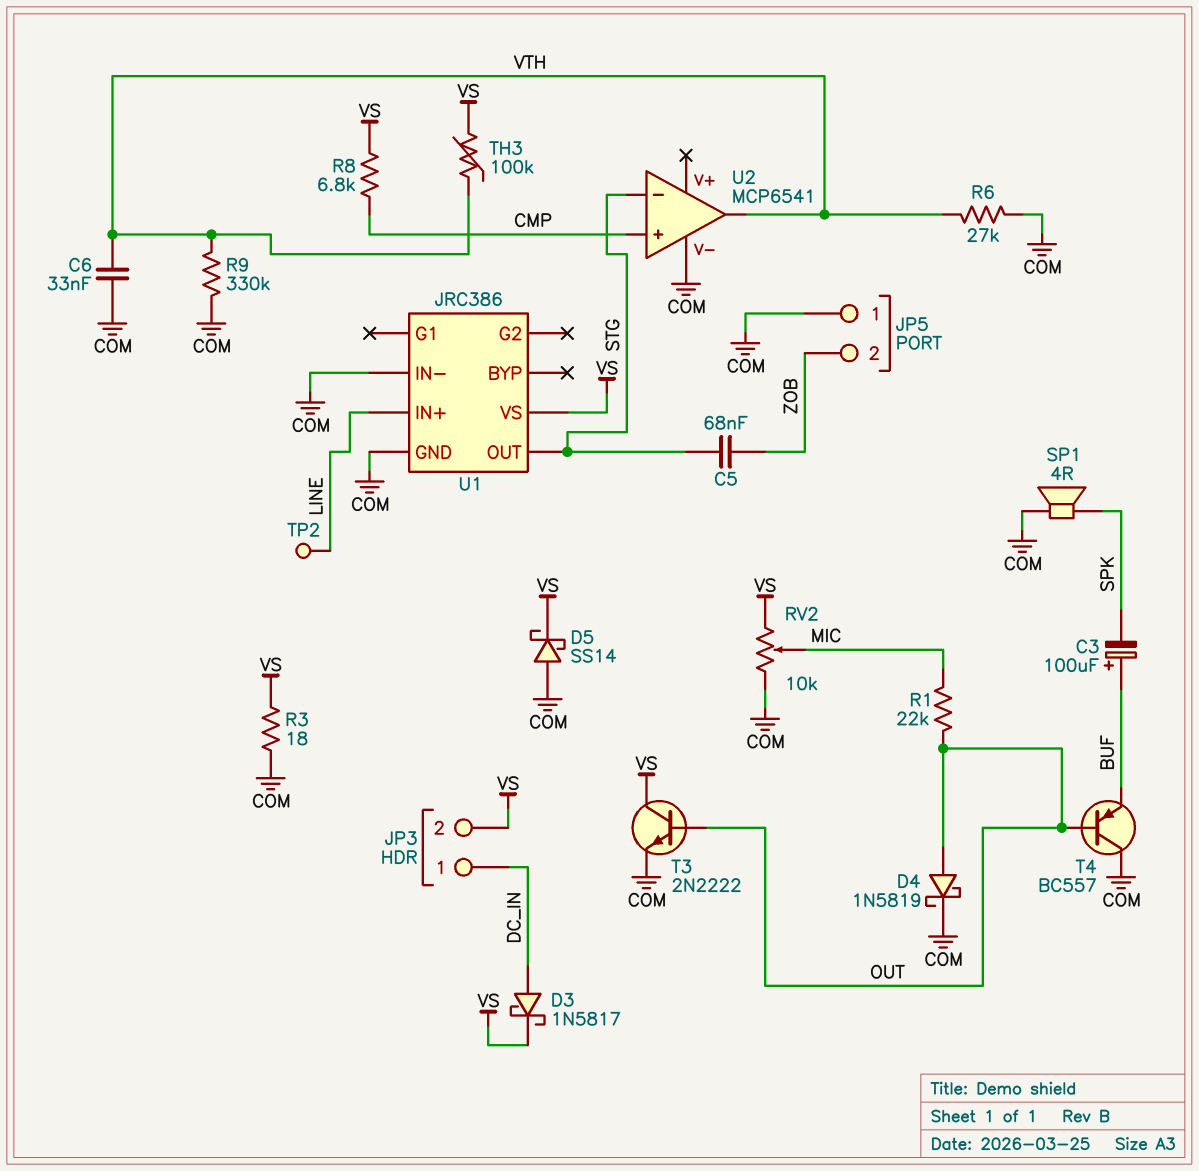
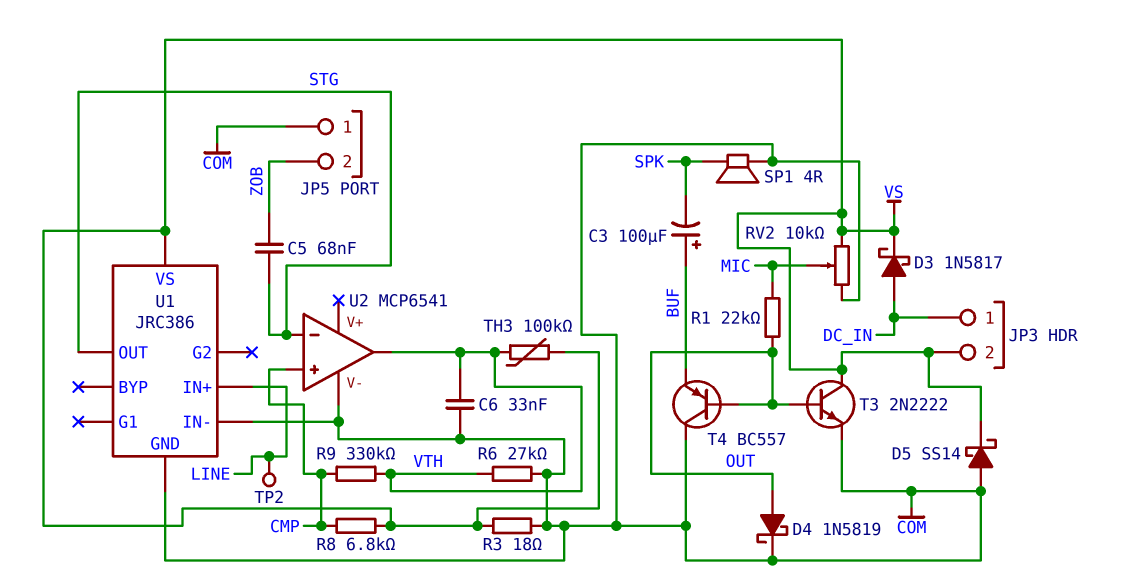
R9: 330k (COM, VTH) -> 330k (CMP, VTH)

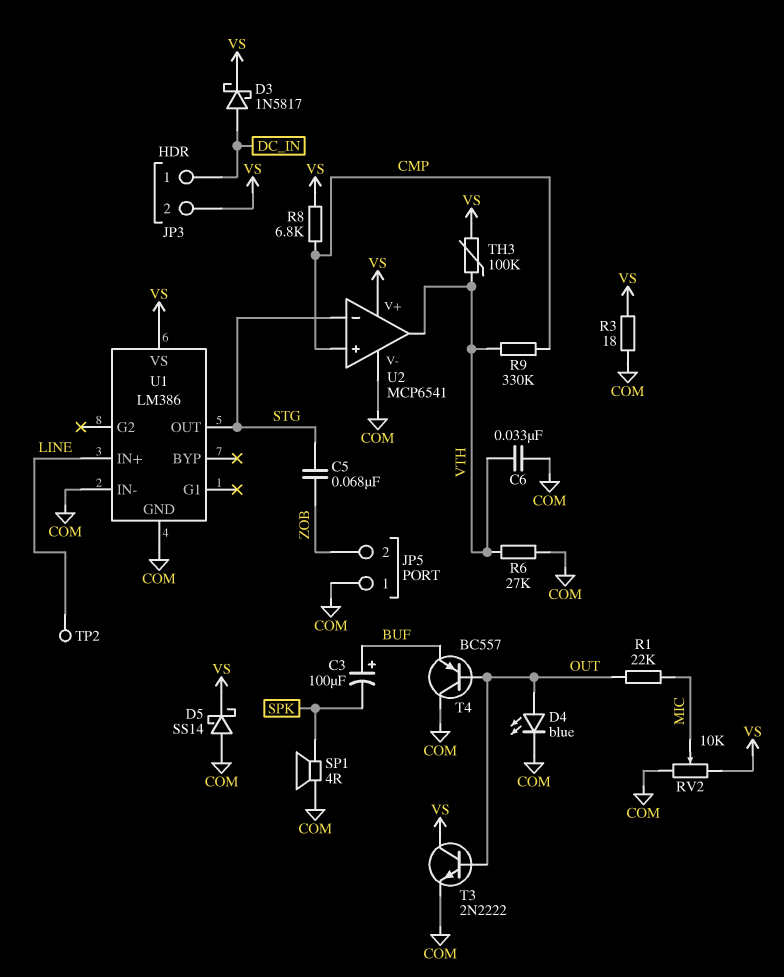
D4: schottky 1N5819 (A OUT, K COM) -> LED blue (A OUT, K COM)
U1: JRC386 -> LM386
U2 pin V+: none -> VS

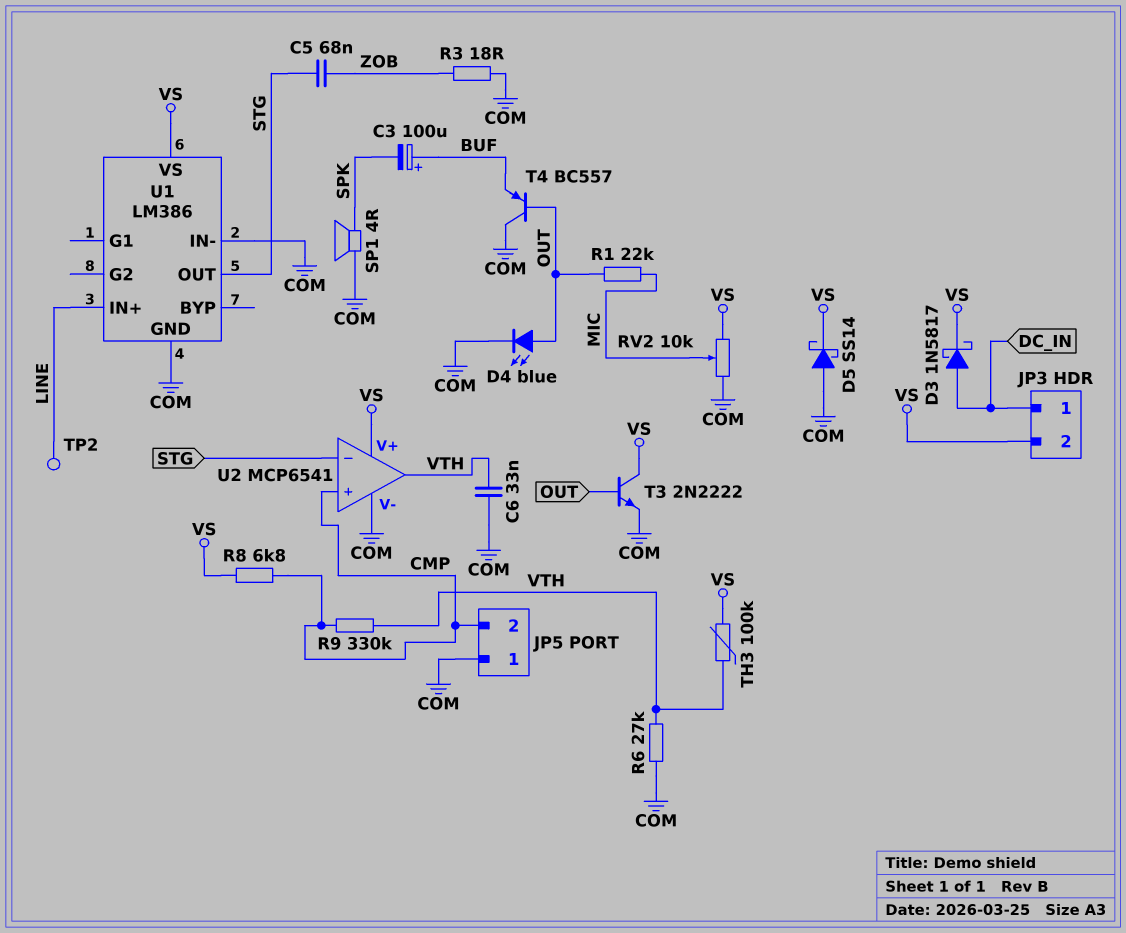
JP5 pin 2: ZOB -> CMP
R3: 18 (COM, VS) -> 18 (COM, ZOB)

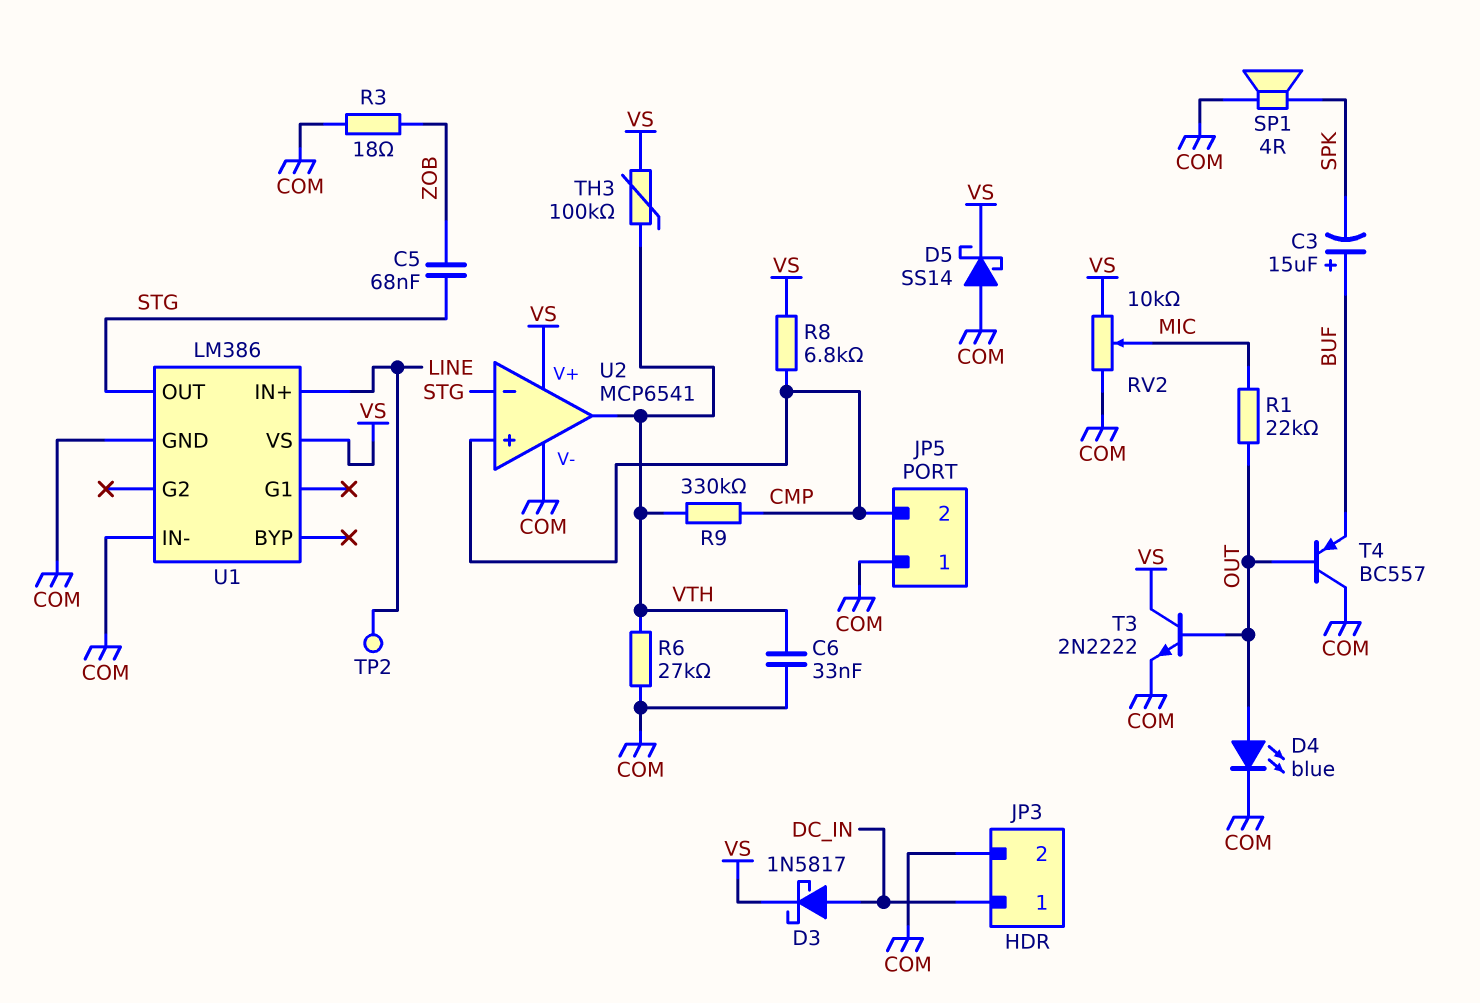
C3: 100uF (plus BUF, minus SPK) -> 15uF (plus BUF, minus SPK)
JP3 pin 2: VS -> COM

